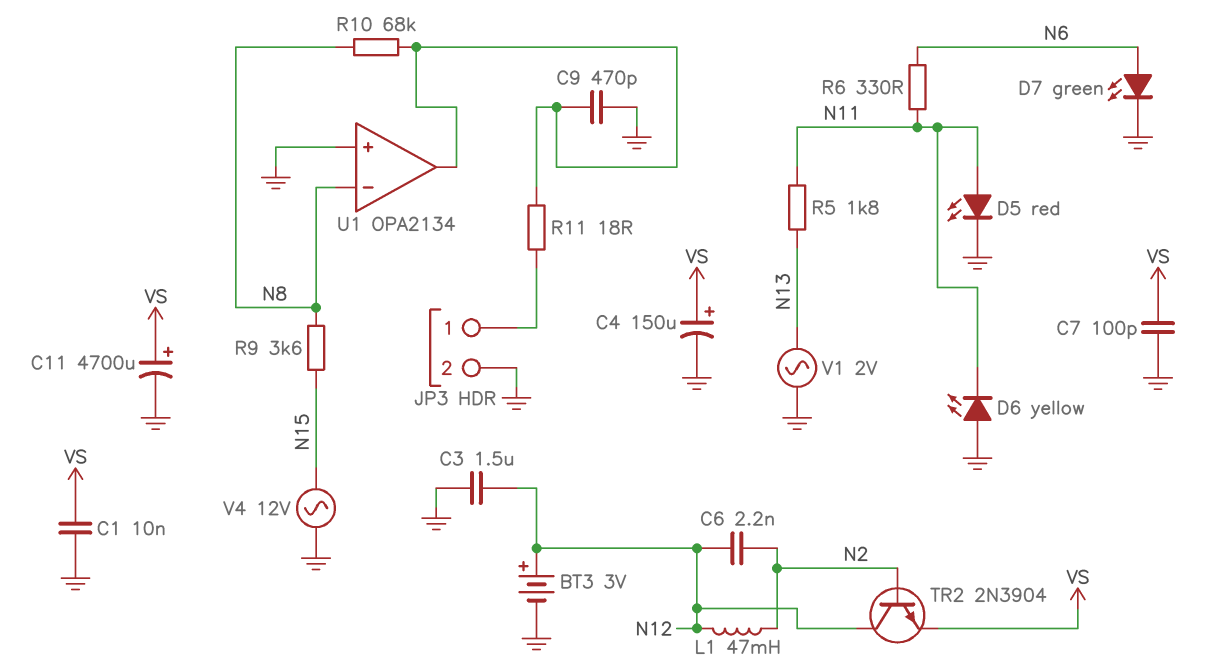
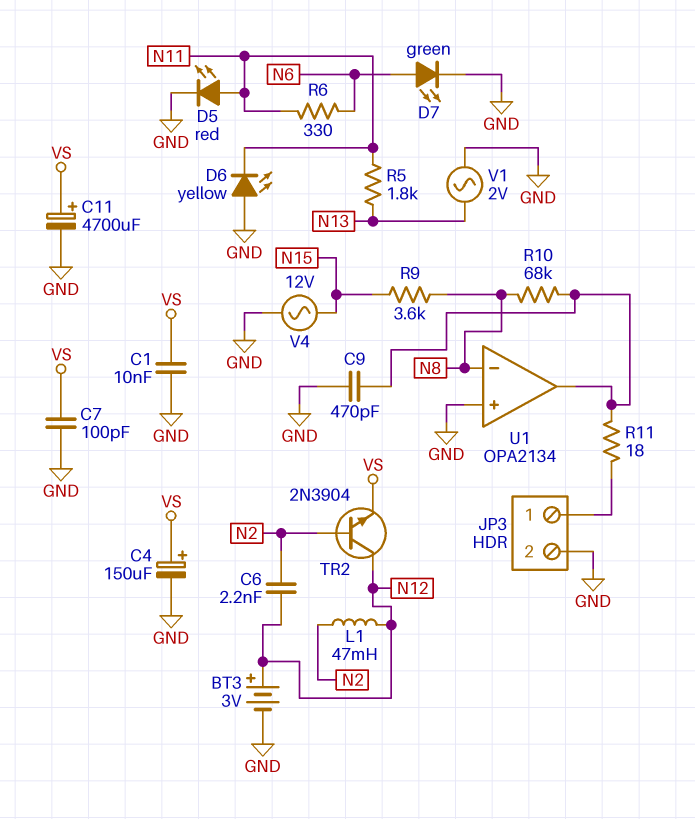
C3: 1.5uF (GND, N12) -> none

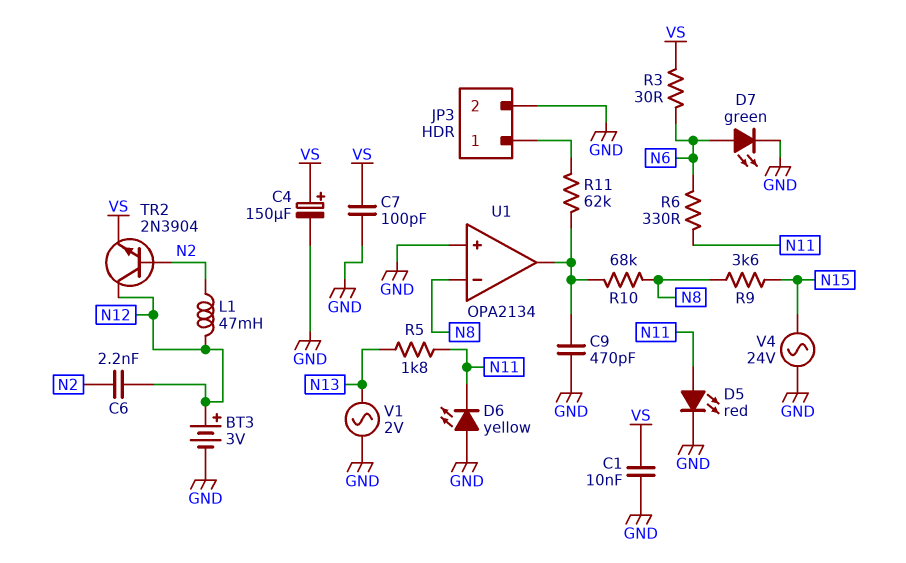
C11: 4700uF (plus VS, minus GND) -> none
R3: none -> 30 (N6, VS)
R11: 18 (JP3/1, U1/out) -> 62k (JP3/1, U1/out)
V4: AC 12V (GND, N15) -> AC 24V (GND, N15)

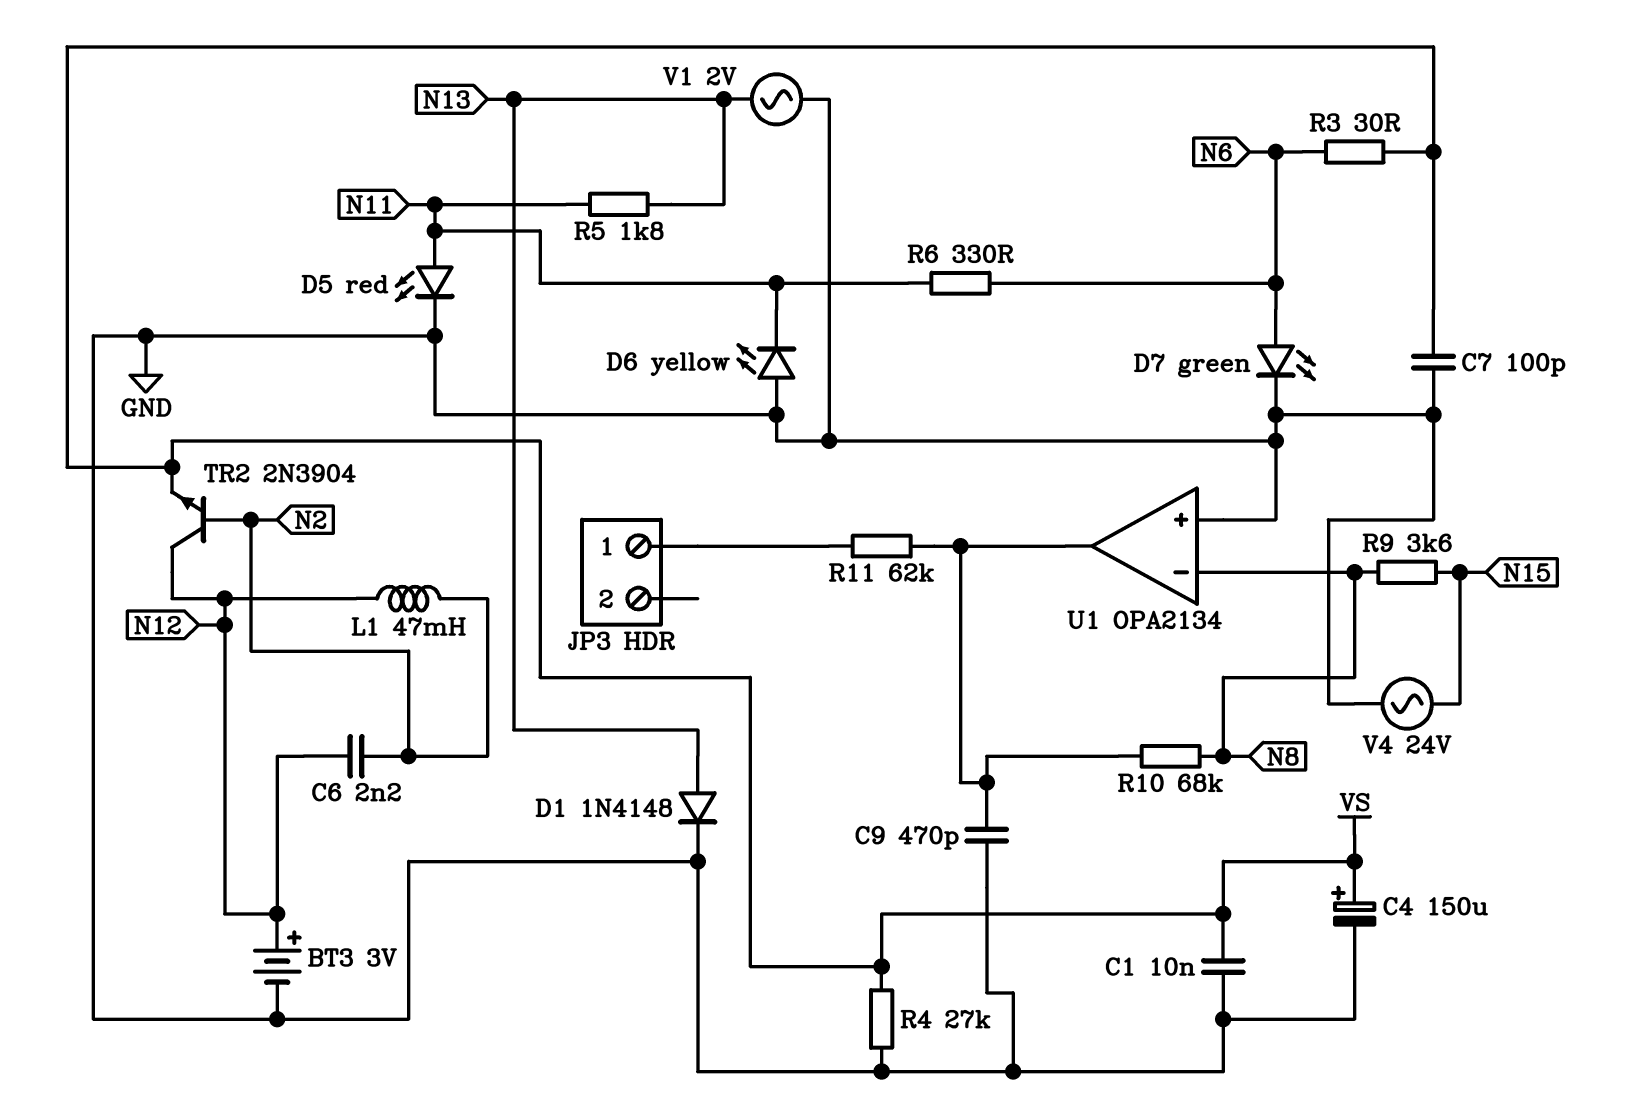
D1: none -> diode 1N4148 (A N13, K GND)
JP3 pin 2: GND -> none
R4: none -> 27k (GND, VS)

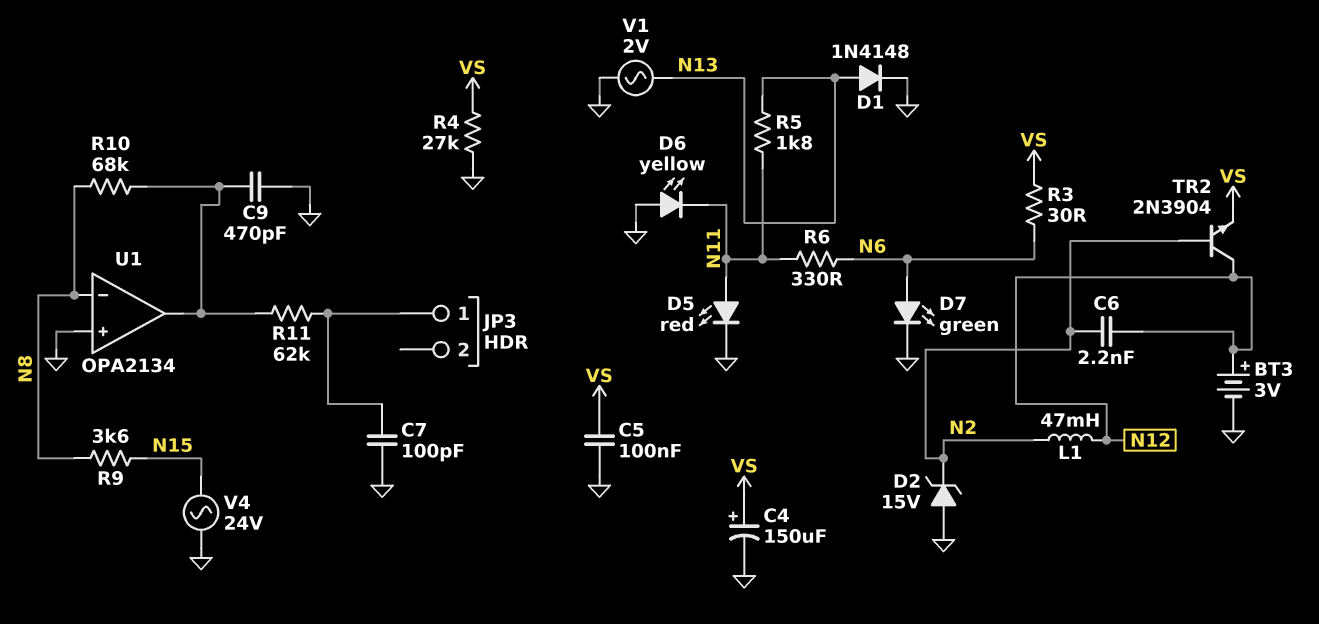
C1: 10nF (GND, VS) -> none
C5: none -> 100nF (GND, VS)
C7: 100pF (GND, VS) -> 100pF (GND, JP3/1)
D2: none -> zener 15V (A GND, K N2)

